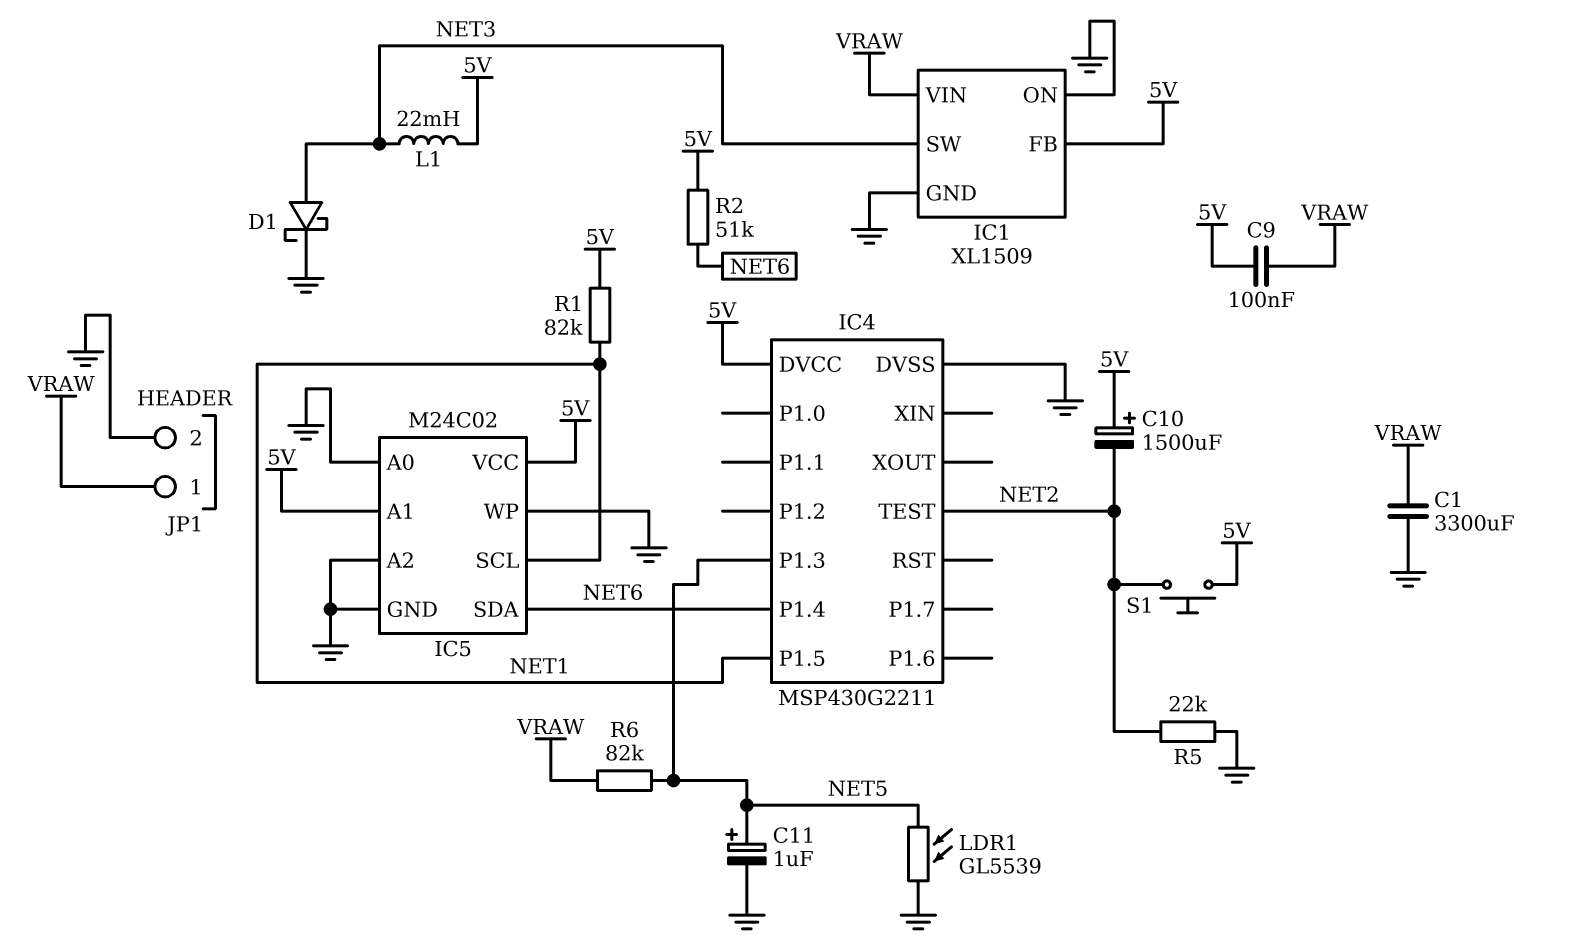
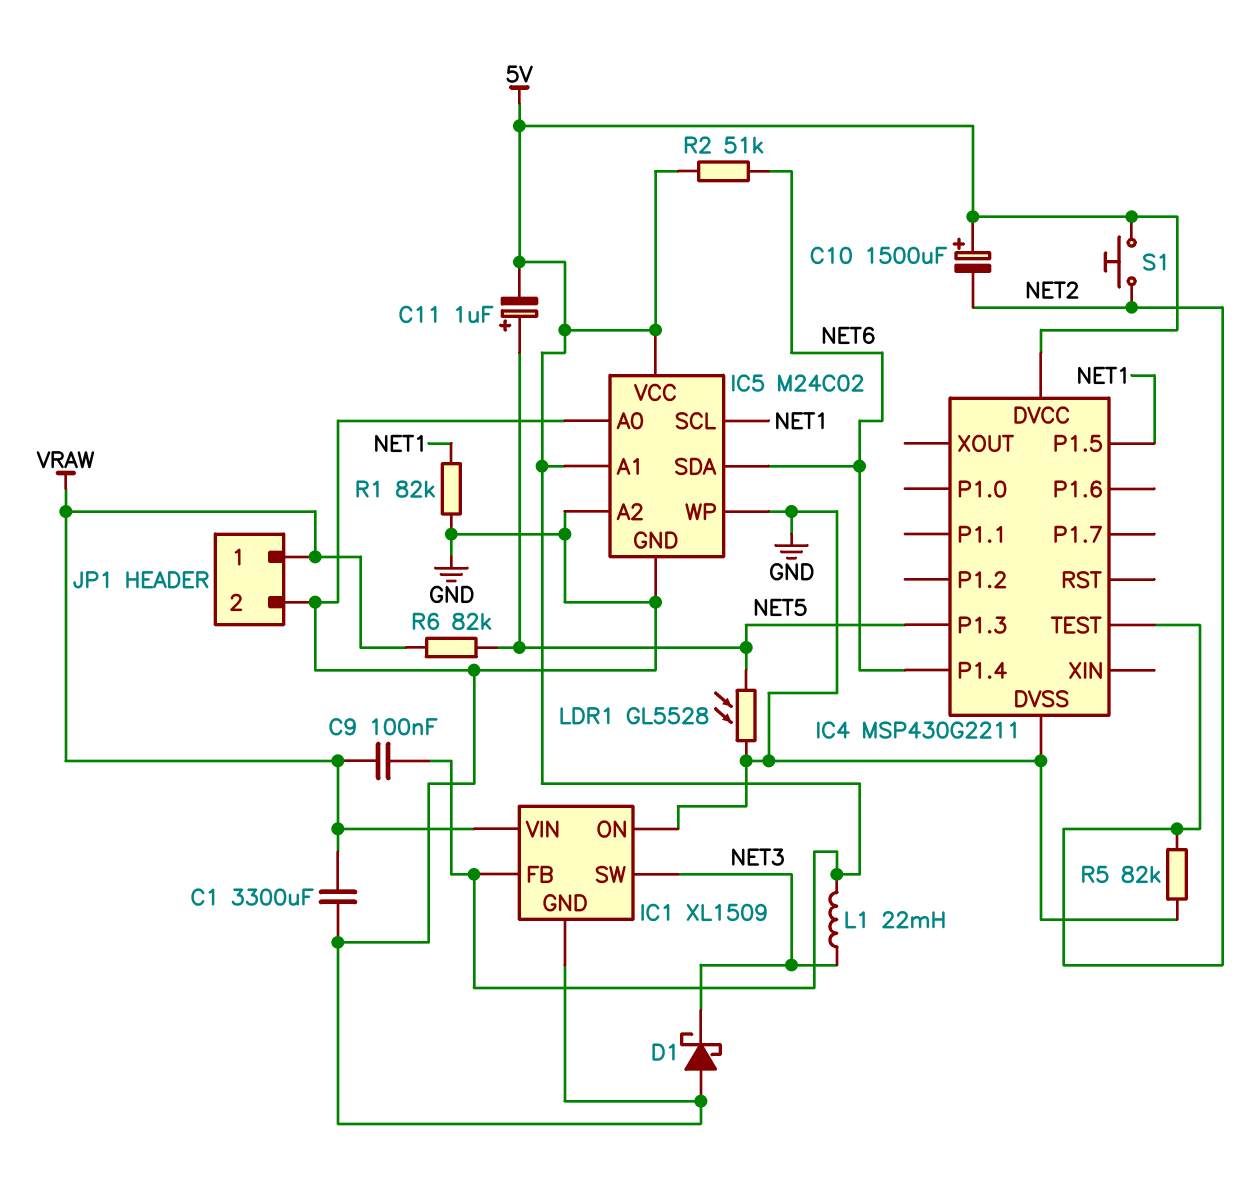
C11: 1uF (plus NET5, minus GND) -> 1uF (plus NET5, minus 5V)
D1: schottky (A NET3, K GND) -> schottky (A GND, K NET3)
LDR1: GL5539 (GND, NET5) -> GL5528 (GND, NET5)
R1: 82k (5V, NET1) -> 82k (GND, NET1)
R5: 22k (GND, NET2) -> 82k (GND, NET2)

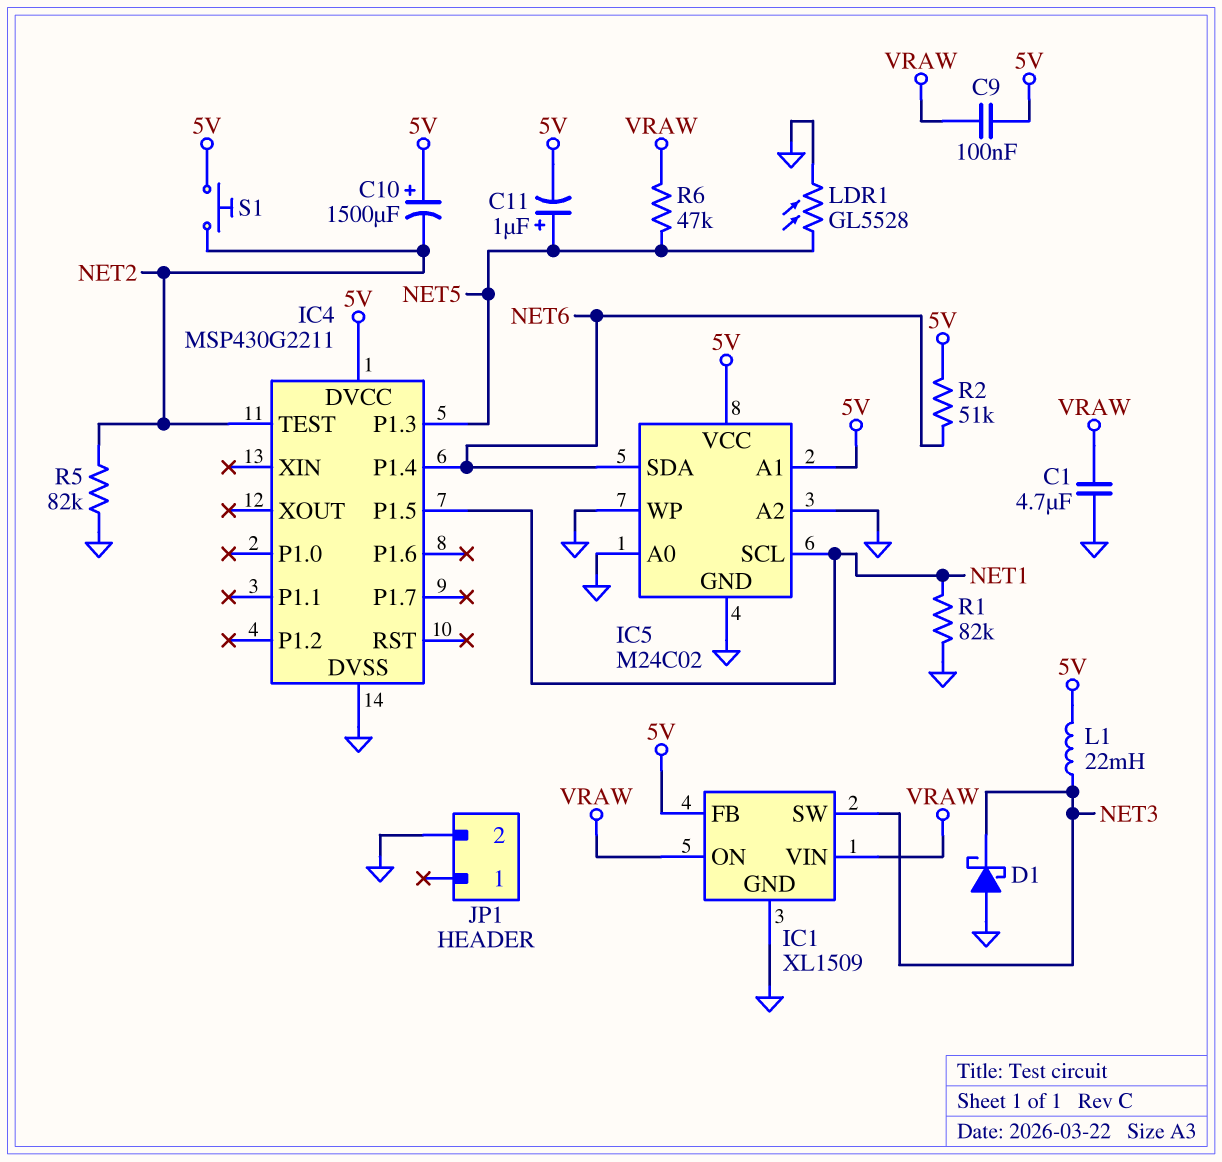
C1: 3300uF (GND, VRAW) -> 4.7uF (GND, VRAW)
IC1 pin ON: GND -> VRAW
JP1 pin 1: VRAW -> none
R6: 82k (NET5, VRAW) -> 47k (NET5, VRAW)

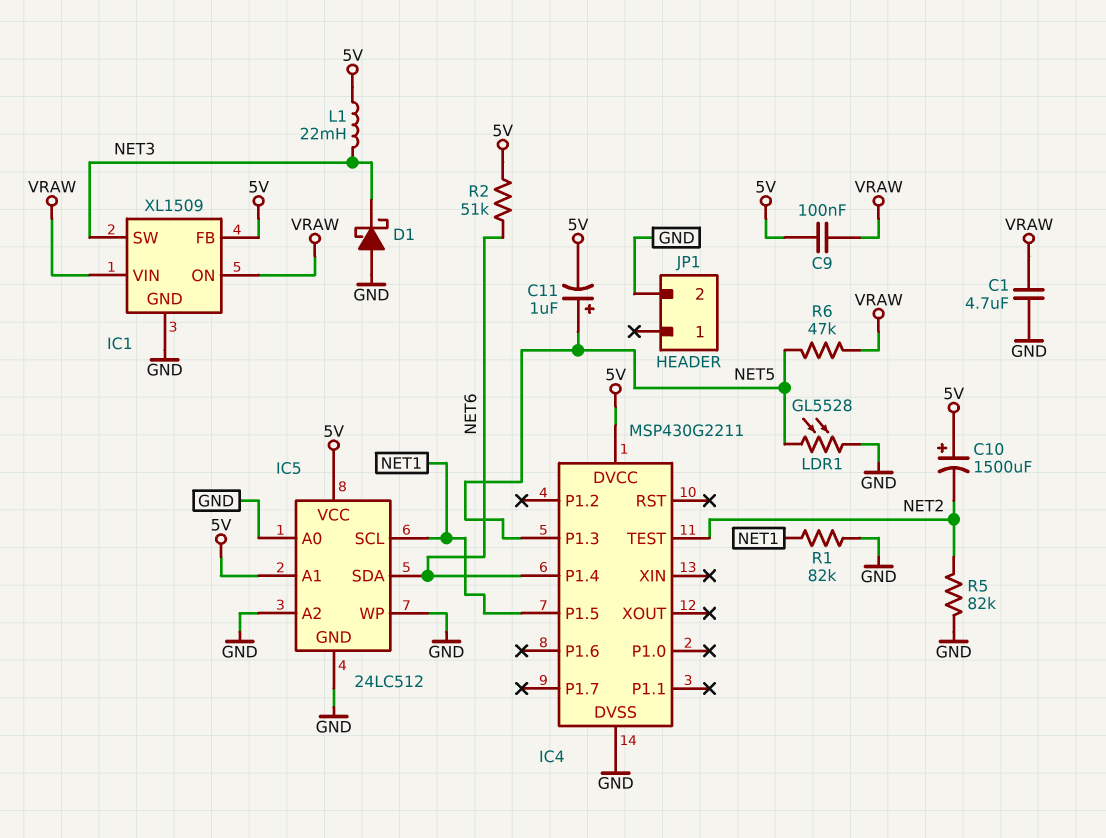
IC5: M24C02 -> 24LC512
S1: button (5V, NET2) -> none

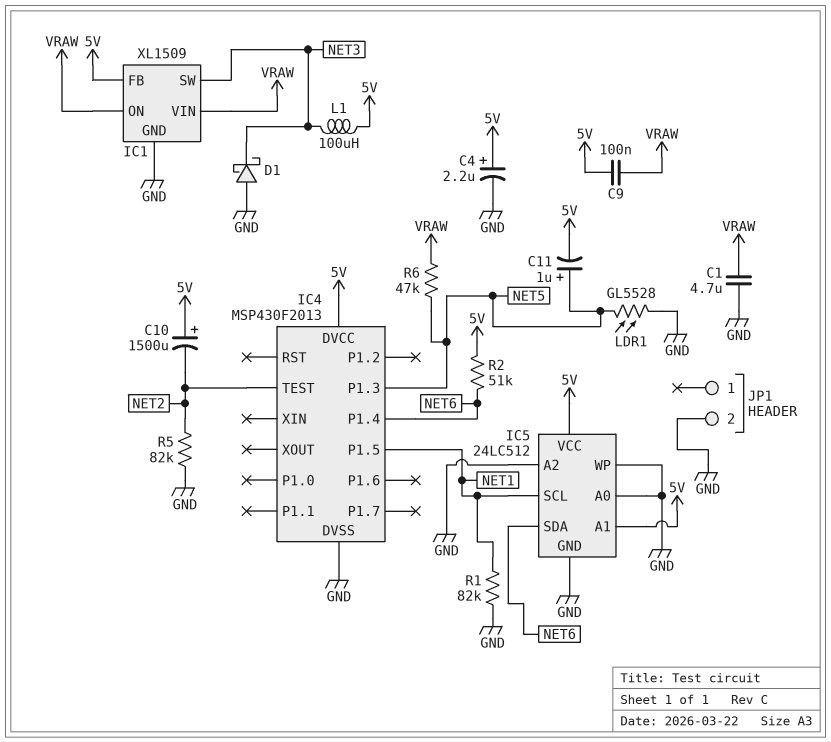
C4: none -> 2.2uF (plus 5V, minus GND)
IC4: MSP430G2211 -> MSP430F2013
L1: 22mH (5V, NET3) -> 100uH (5V, NET3)

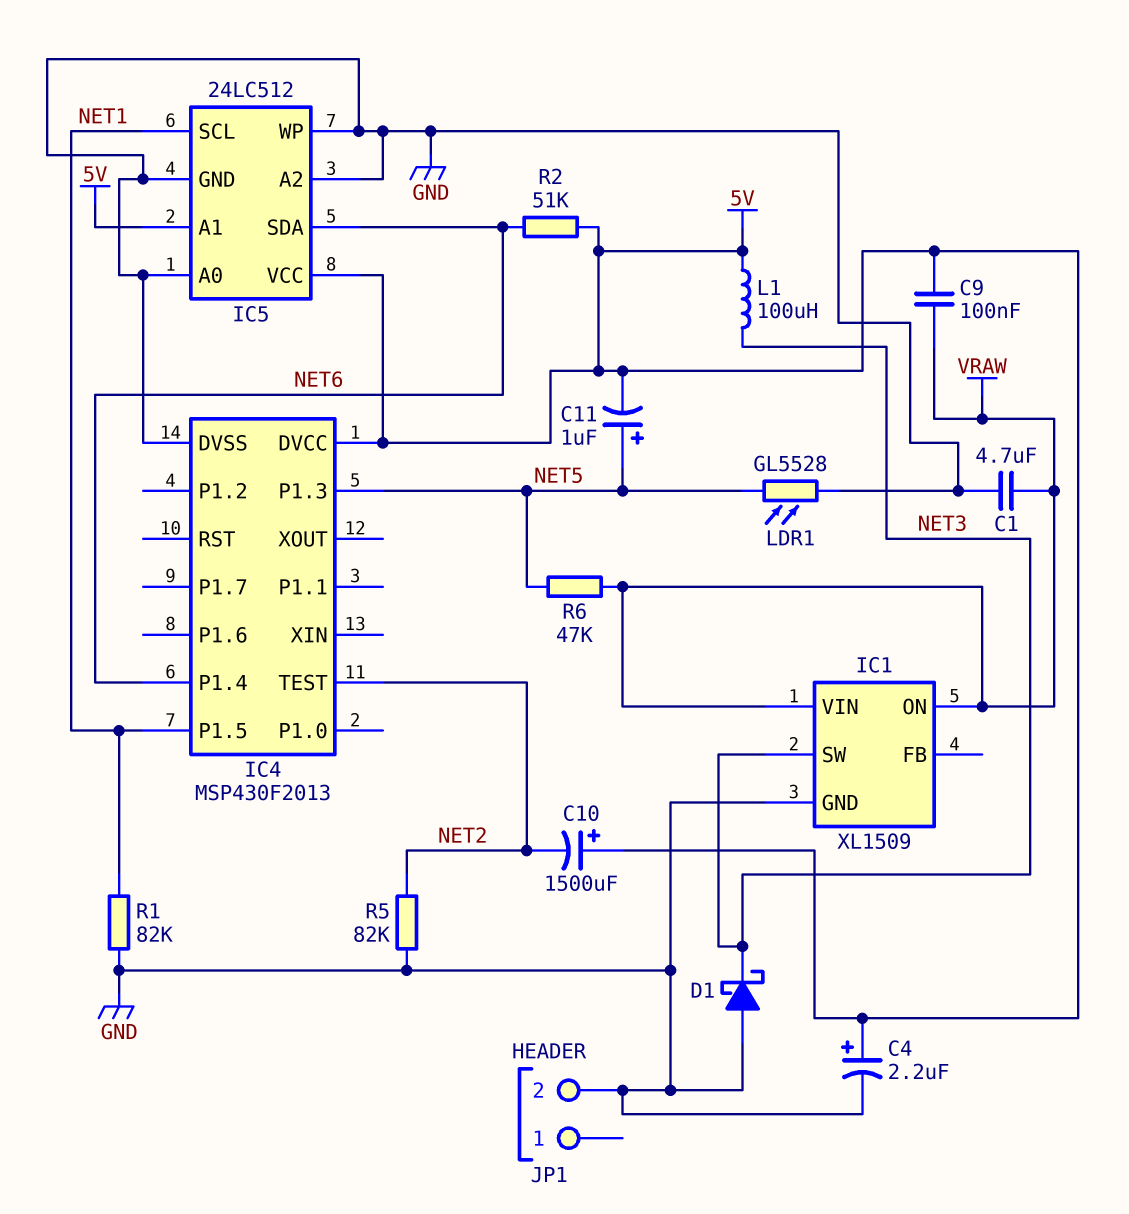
IC1 pin FB: 5V -> none

